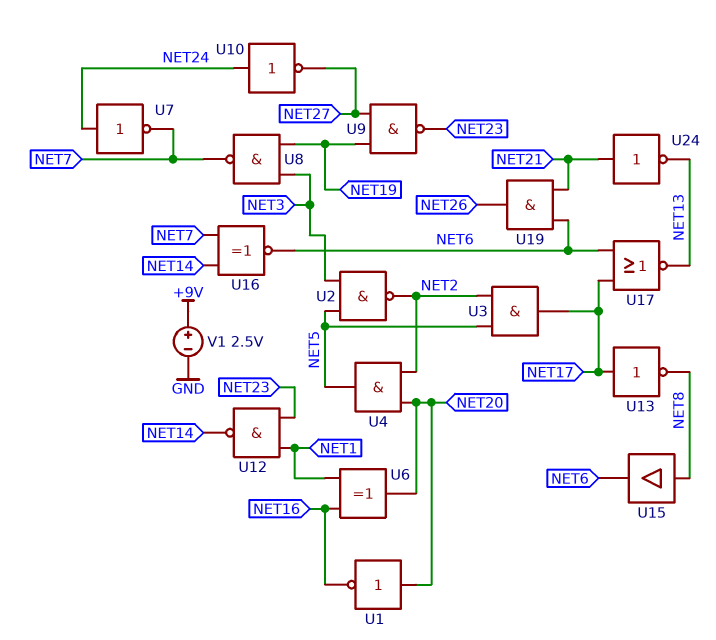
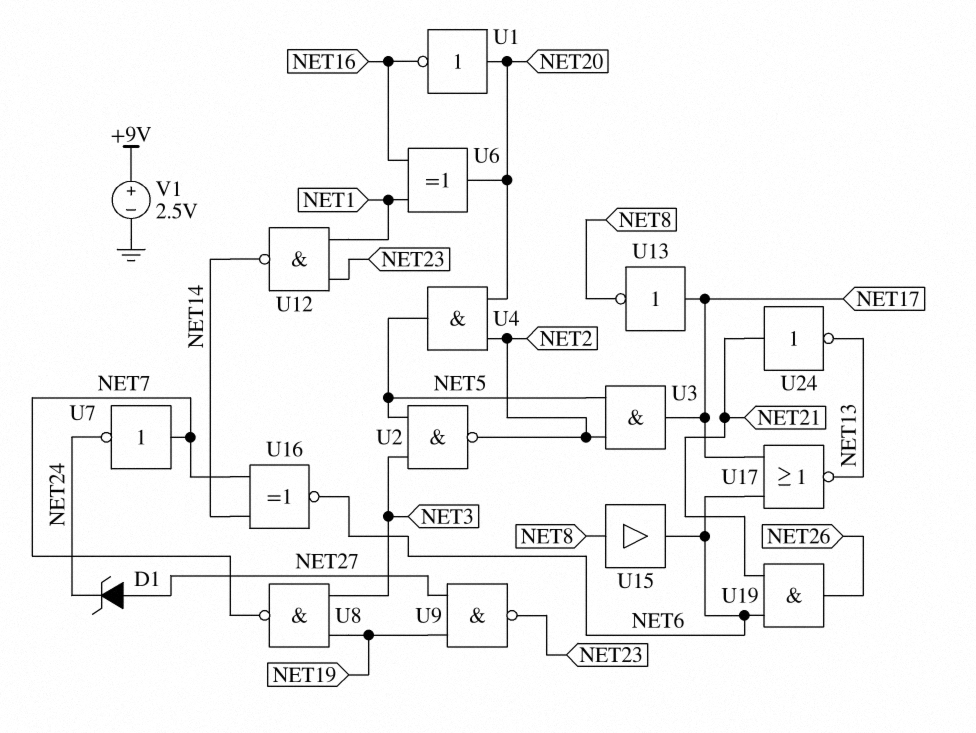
D1: none -> zener (A NET27, K NET24)
U7: NOT (in NET24, out NET7) -> NOT (in NET7, out NET24)
U10: NOT (in NET24, out NET27) -> none

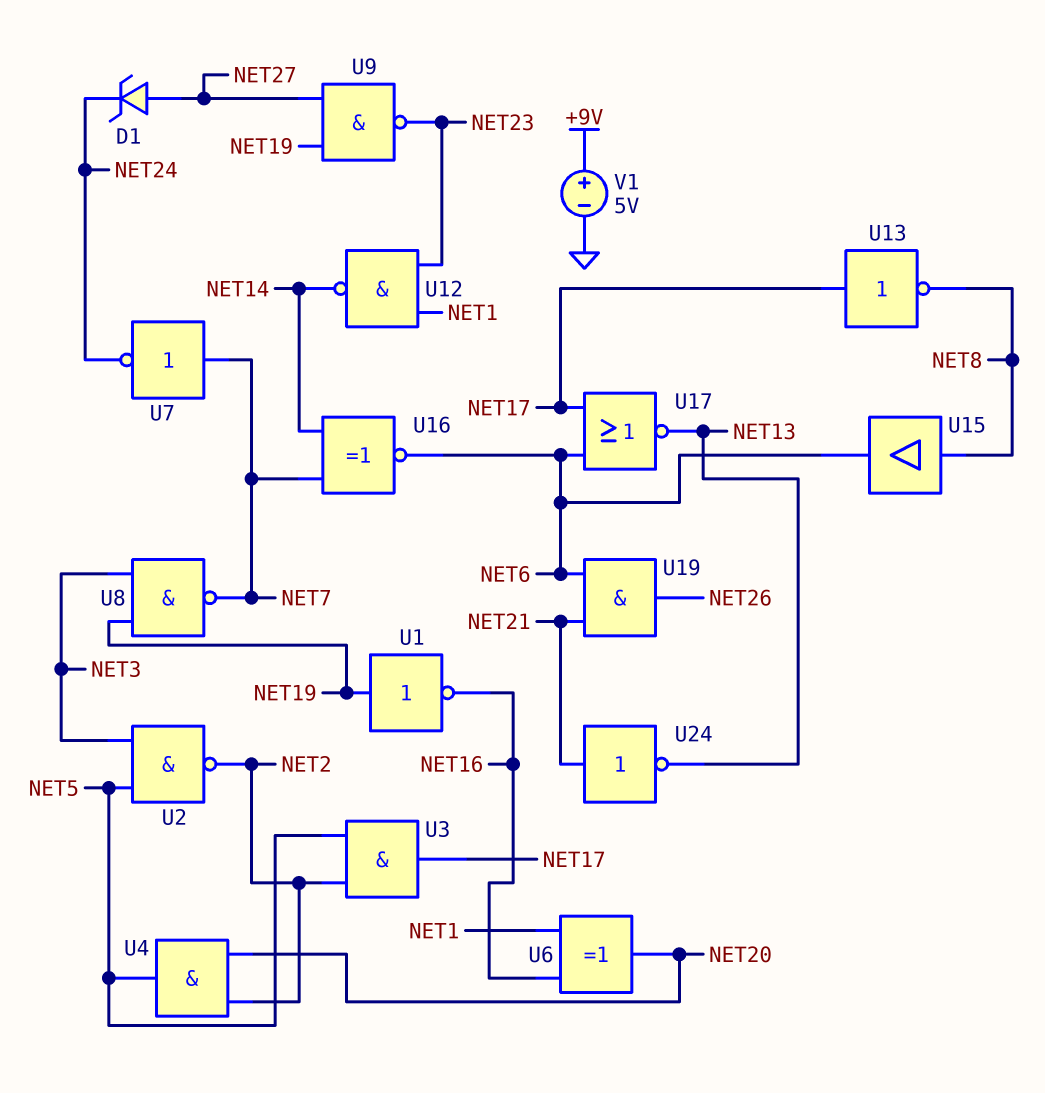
U1: NOT (in NET20, out NET16) -> NOT (in NET19, out NET16)
V1: 2.5V (plus +9V, minus GND) -> 5V (plus +9V, minus GND)

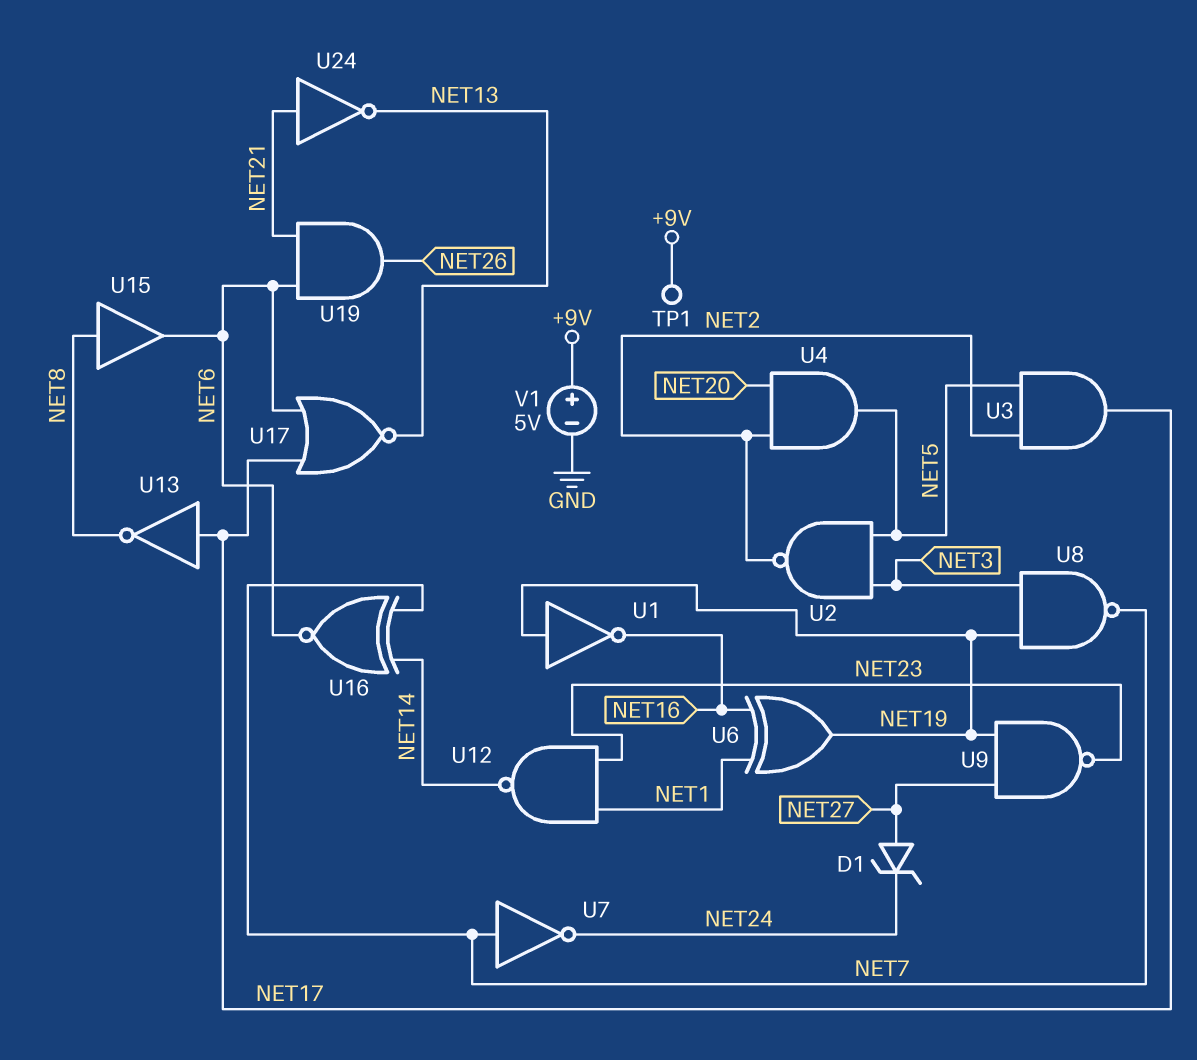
TP1: none -> test point (+9V)
U6: XOR (in NET1, in NET16, out NET20) -> XOR (in NET1, in NET16, out NET19)

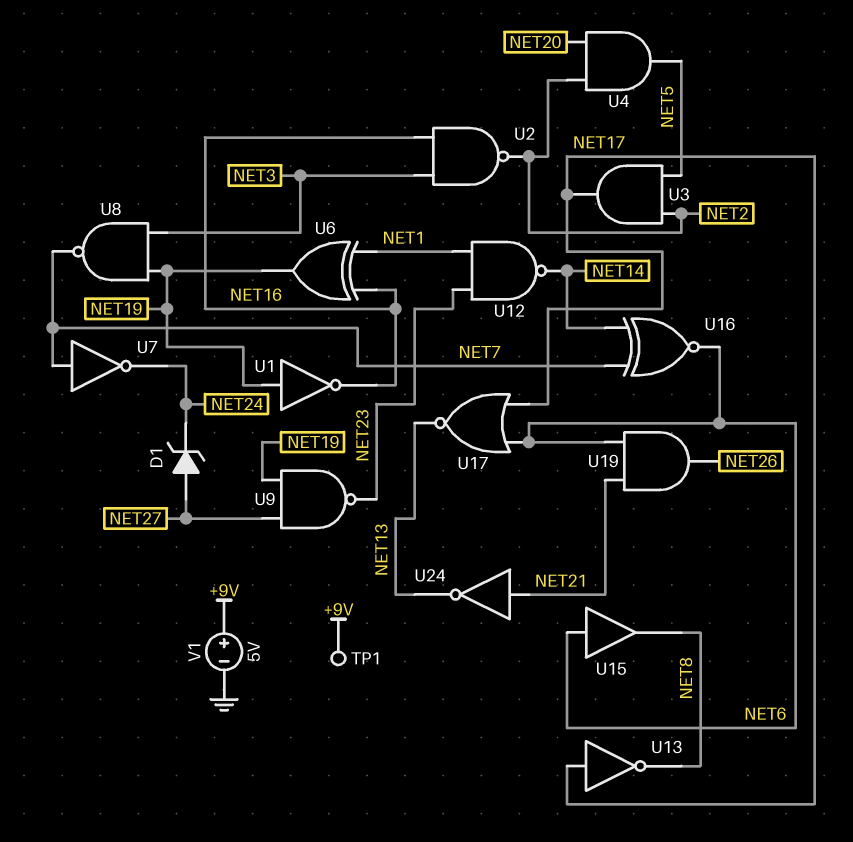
U2: NAND (in NET3, in NET5, out NET2) -> NAND (in NET3, in NET16, out NET2)
U15: buffer (in NET8, out NET6) -> buffer (in NET6, out NET8)

